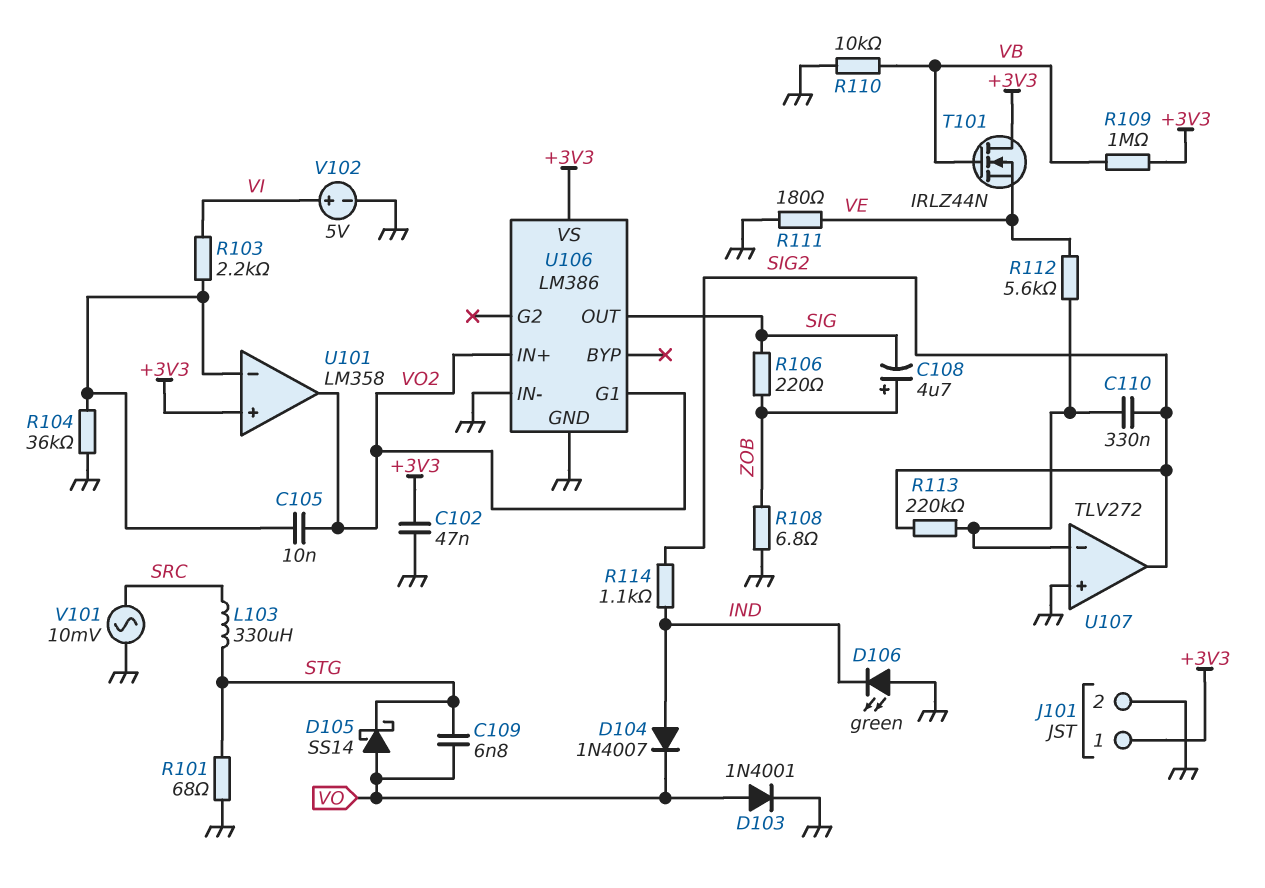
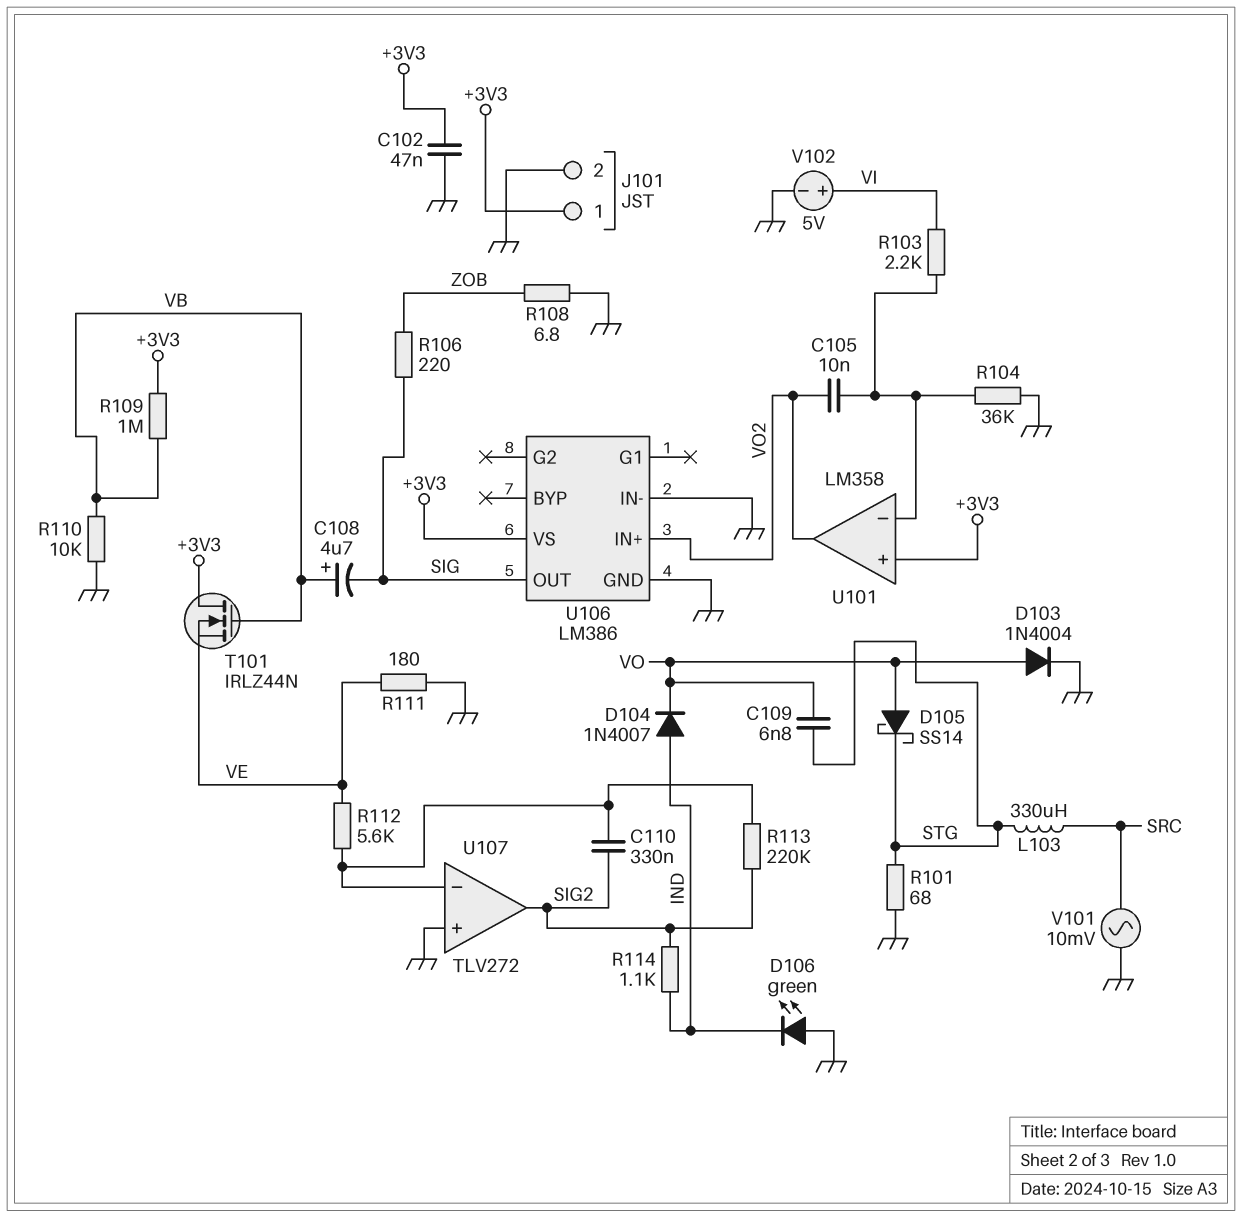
C108: 4.7uF (plus ZOB, minus SIG) -> 4.7uF (plus VB, minus SIG)
D103: diode 1N4001 (A VO, K GND) -> diode 1N4004 (A VO, K GND)
U106 pin G1: VO2 -> none

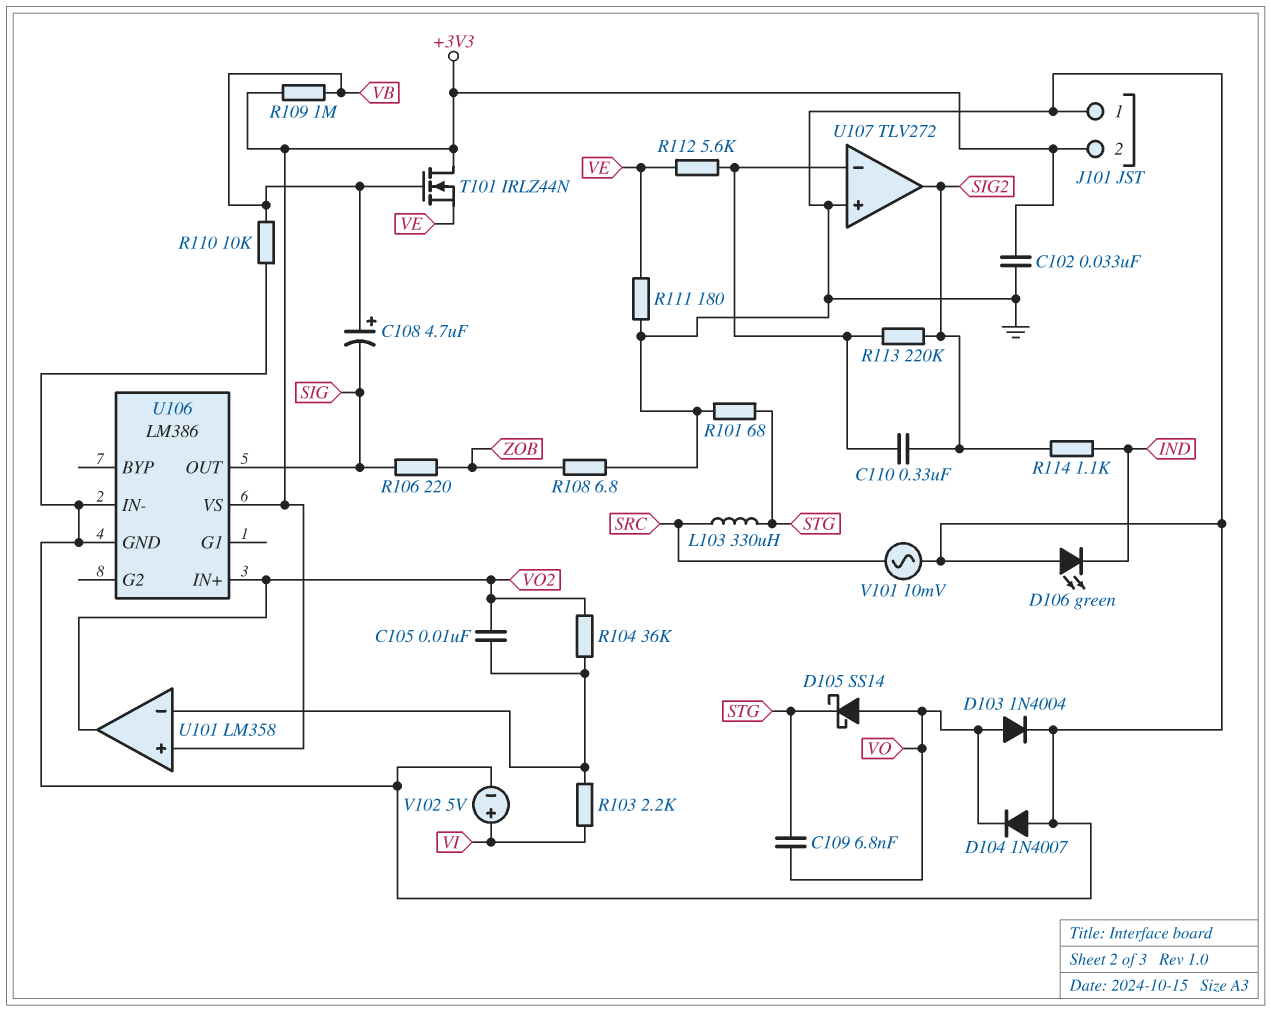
C102: 47nF (+3V3, GND) -> 33nF (+3V3, GND)
D104: diode 1N4007 (A IND, K VO) -> diode 1N4007 (A GND, K VO)
J101 pin 1: +3V3 -> GND
J101 pin 2: GND -> +3V3
R104: 36k (GND, U101/in-) -> 36k (U101/in-, VO2)

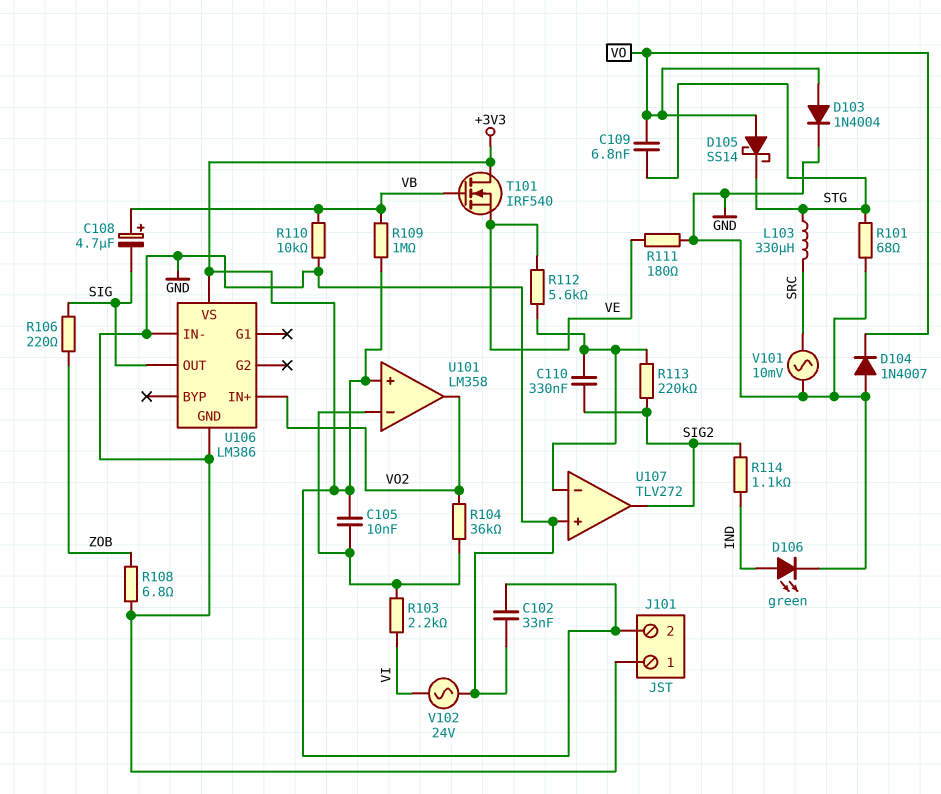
C105: 10nF (U101/in-, VO2) -> 10nF (+3V3, U101/in-)
D106: LED green (A GND, K IND) -> LED green (A IND, K GND)
T101: NMOS IRLZ44N (G VB, D +3V3, S VE) -> NMOS IRF540 (G VB, D +3V3, S VE)
V102: 5V (plus VI, minus GND) -> AC 24V (GND, VI)

